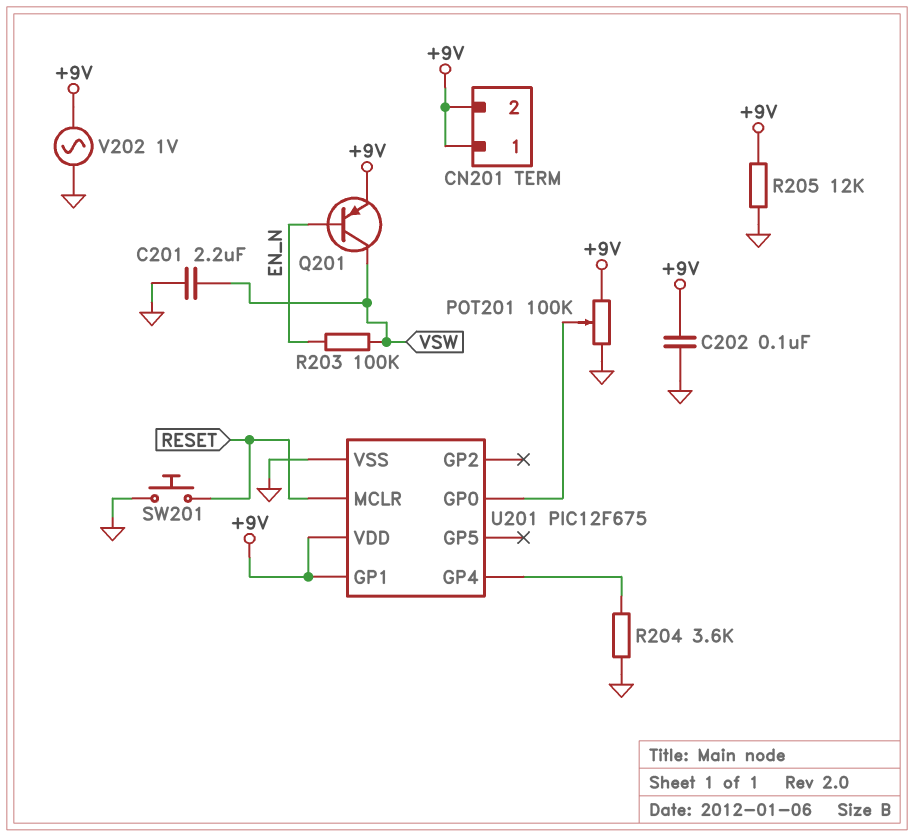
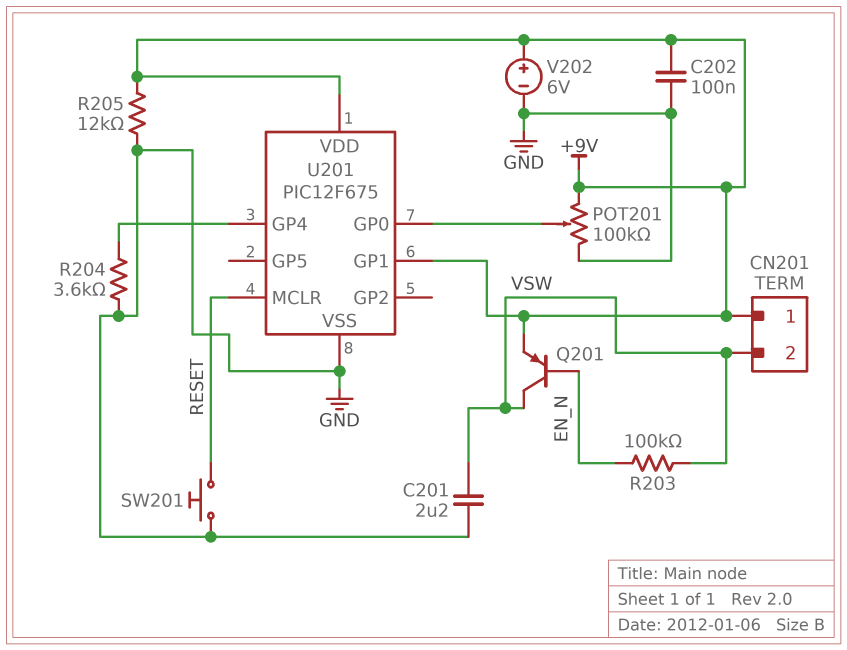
CN201 pin 2: +9V -> VSW
V202: AC 1V (+9V, GND) -> 6V (plus +9V, minus GND)

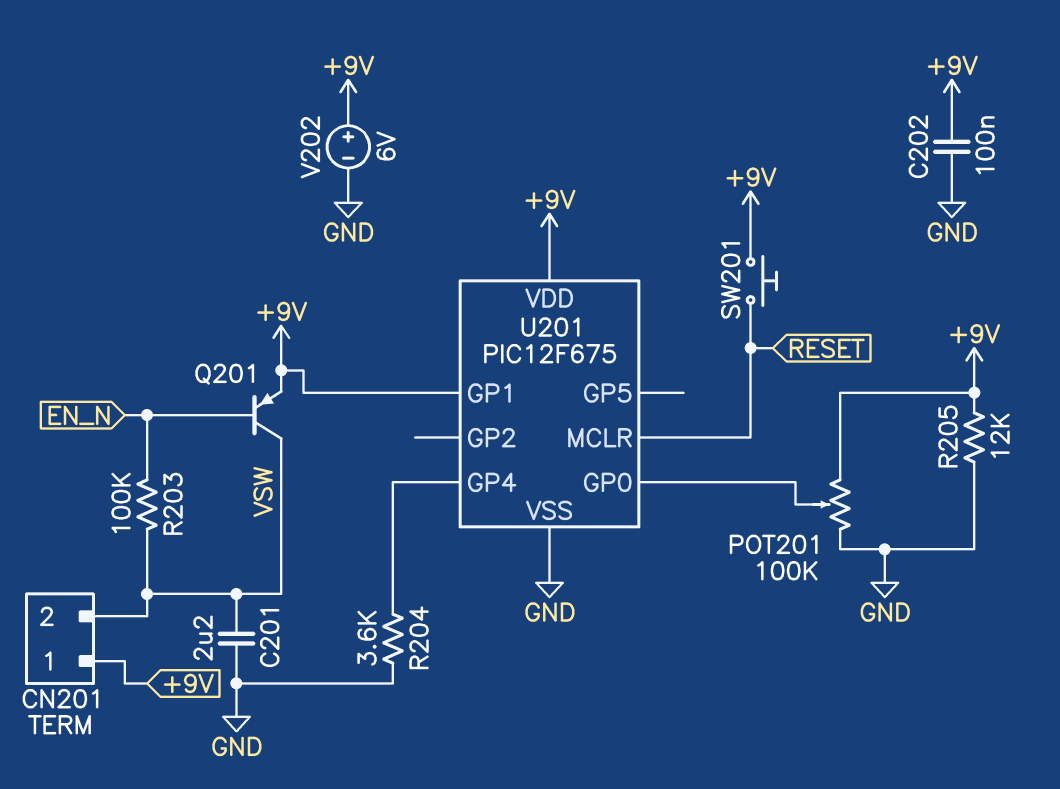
SW201: button (GND, RESET) -> button (+9V, RESET)

